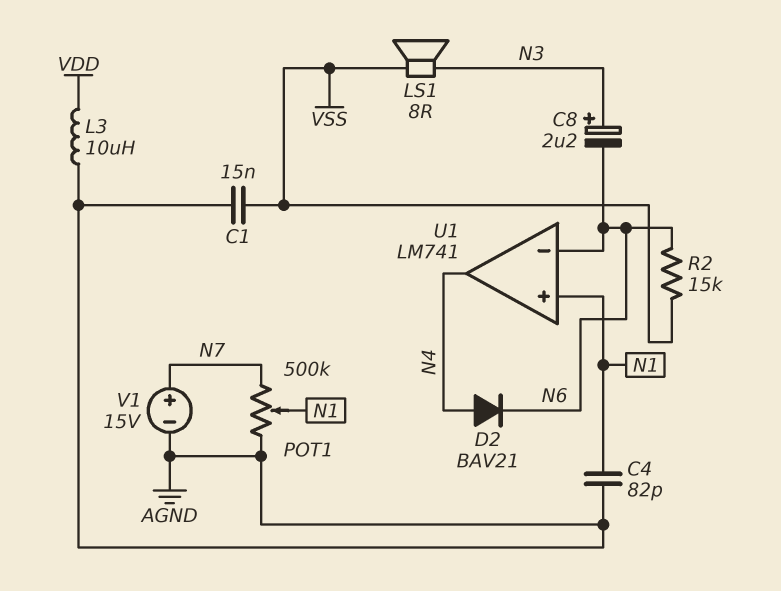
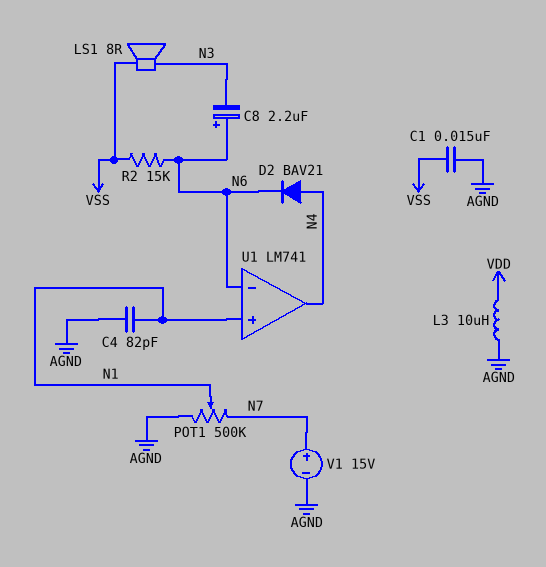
C8: 2.2uF (plus N3, minus N6) -> 2.2uF (plus N6, minus N3)

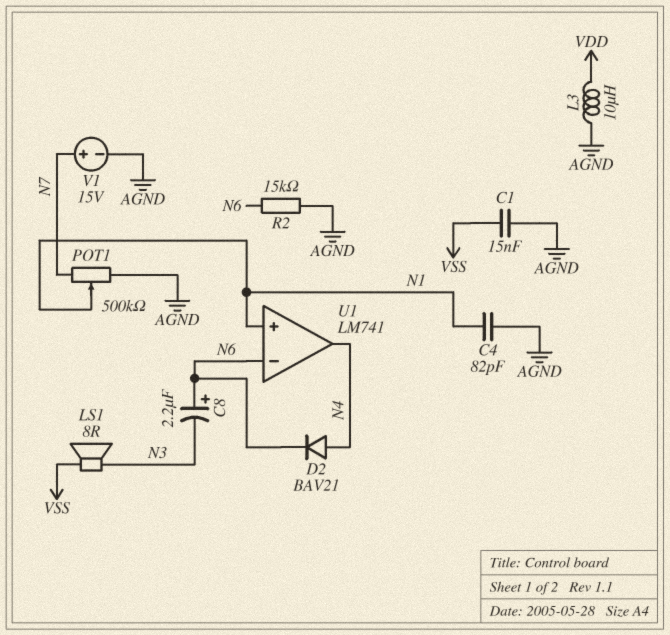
R2: 15k (N6, VSS) -> 15k (AGND, N6)

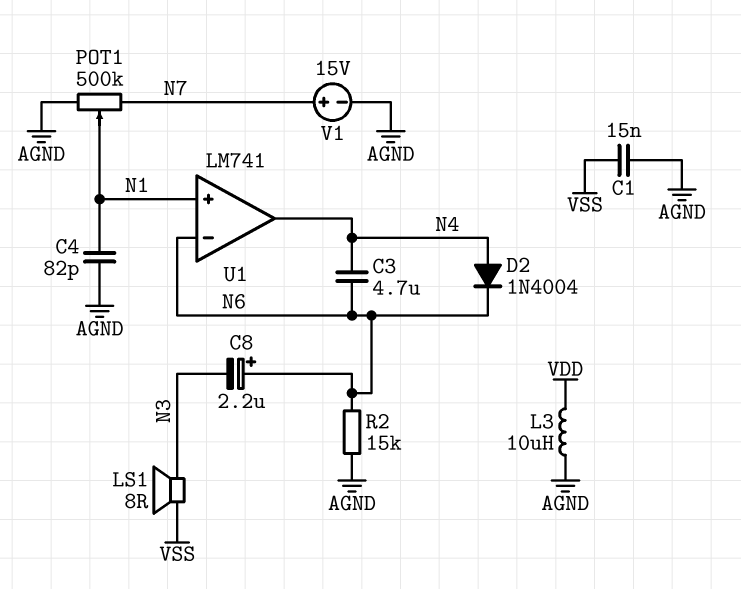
C3: none -> 4.7uF (N4, N6)
D2: diode BAV21 (A N4, K N6) -> diode 1N4004 (A N4, K N6)

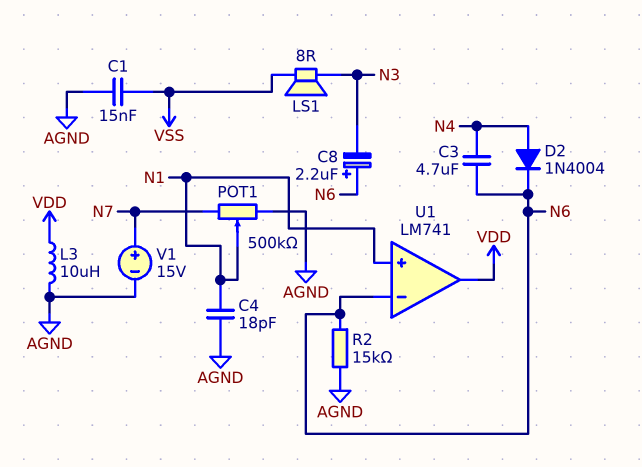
C4: 82pF (AGND, N1) -> 18pF (AGND, N1)
U1 pin out: N4 -> VDD

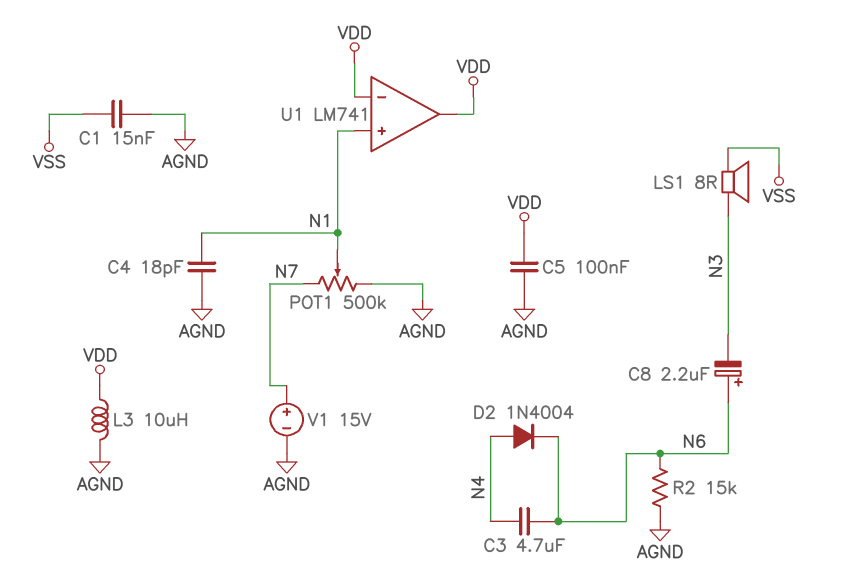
C5: none -> 100nF (AGND, VDD)
U1 pin in-: N6 -> VDD

